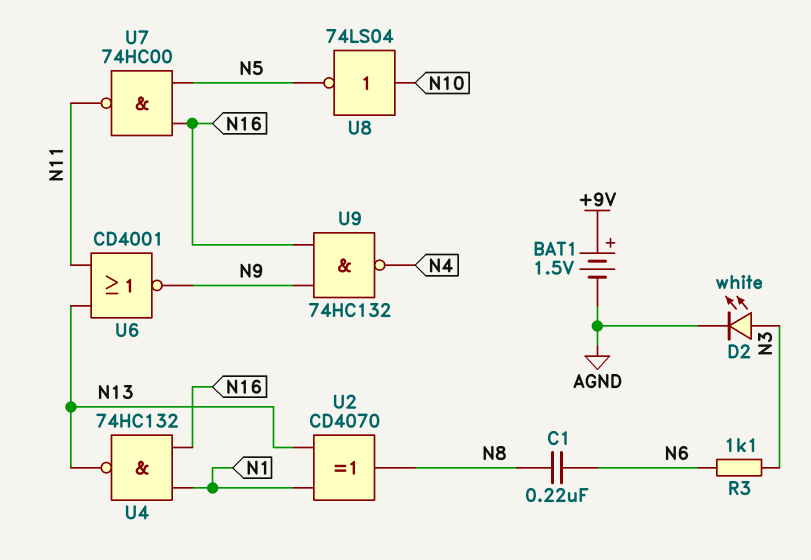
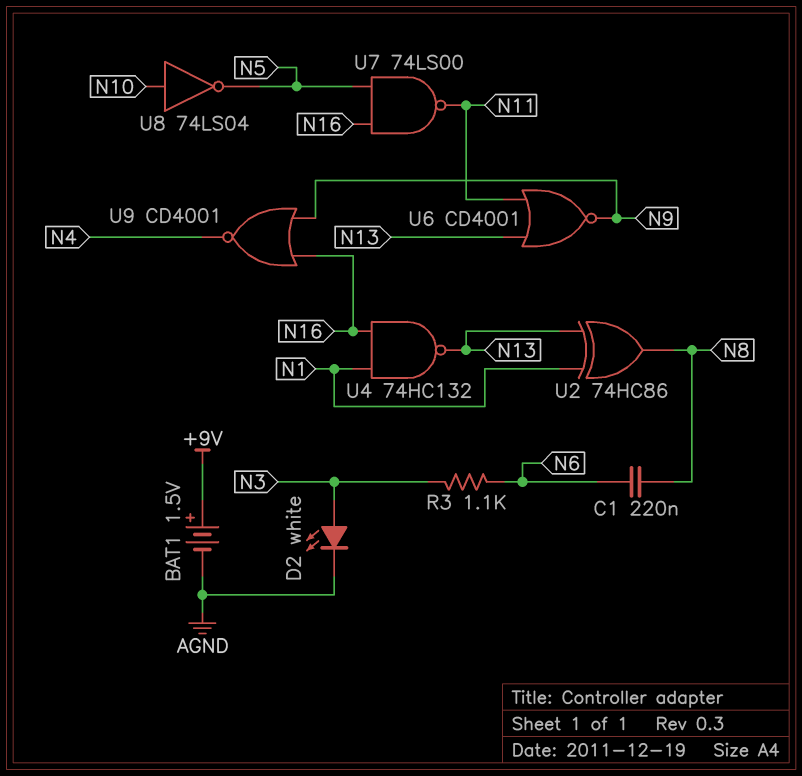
U2: XOR CD4070 (in N1, in N13, out N8) -> XOR 74HC86 (in N1, in N13, out N8)
U7: NAND 74HC00 (in N5, in N16, out N11) -> NAND 74LS00 (in N5, in N16, out N11)
U9: NAND 74HC132 (in N9, in N16, out N4) -> NOR CD4001 (in N9, in N16, out N4)

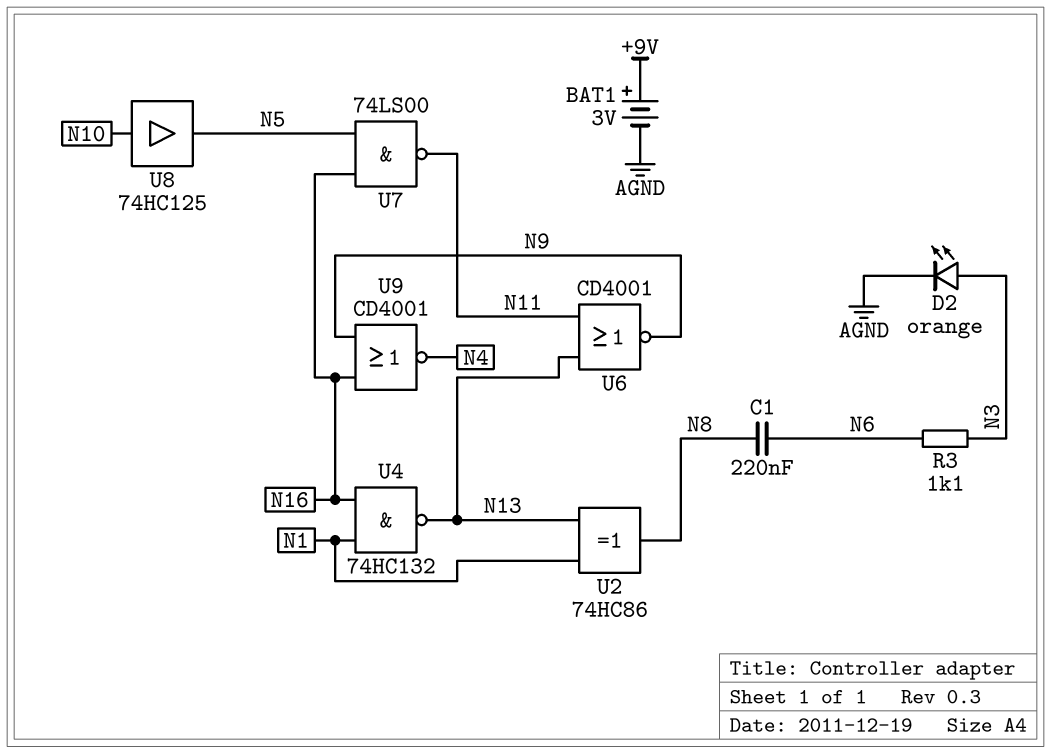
BAT1: 1.5V (plus +9V, minus AGND) -> 3V (plus +9V, minus AGND)
D2: LED white (A N3, K AGND) -> LED orange (A N3, K AGND)
U8: NOT 74LS04 (in N10, out N5) -> buffer 74HC125 (in N10, out N5)

